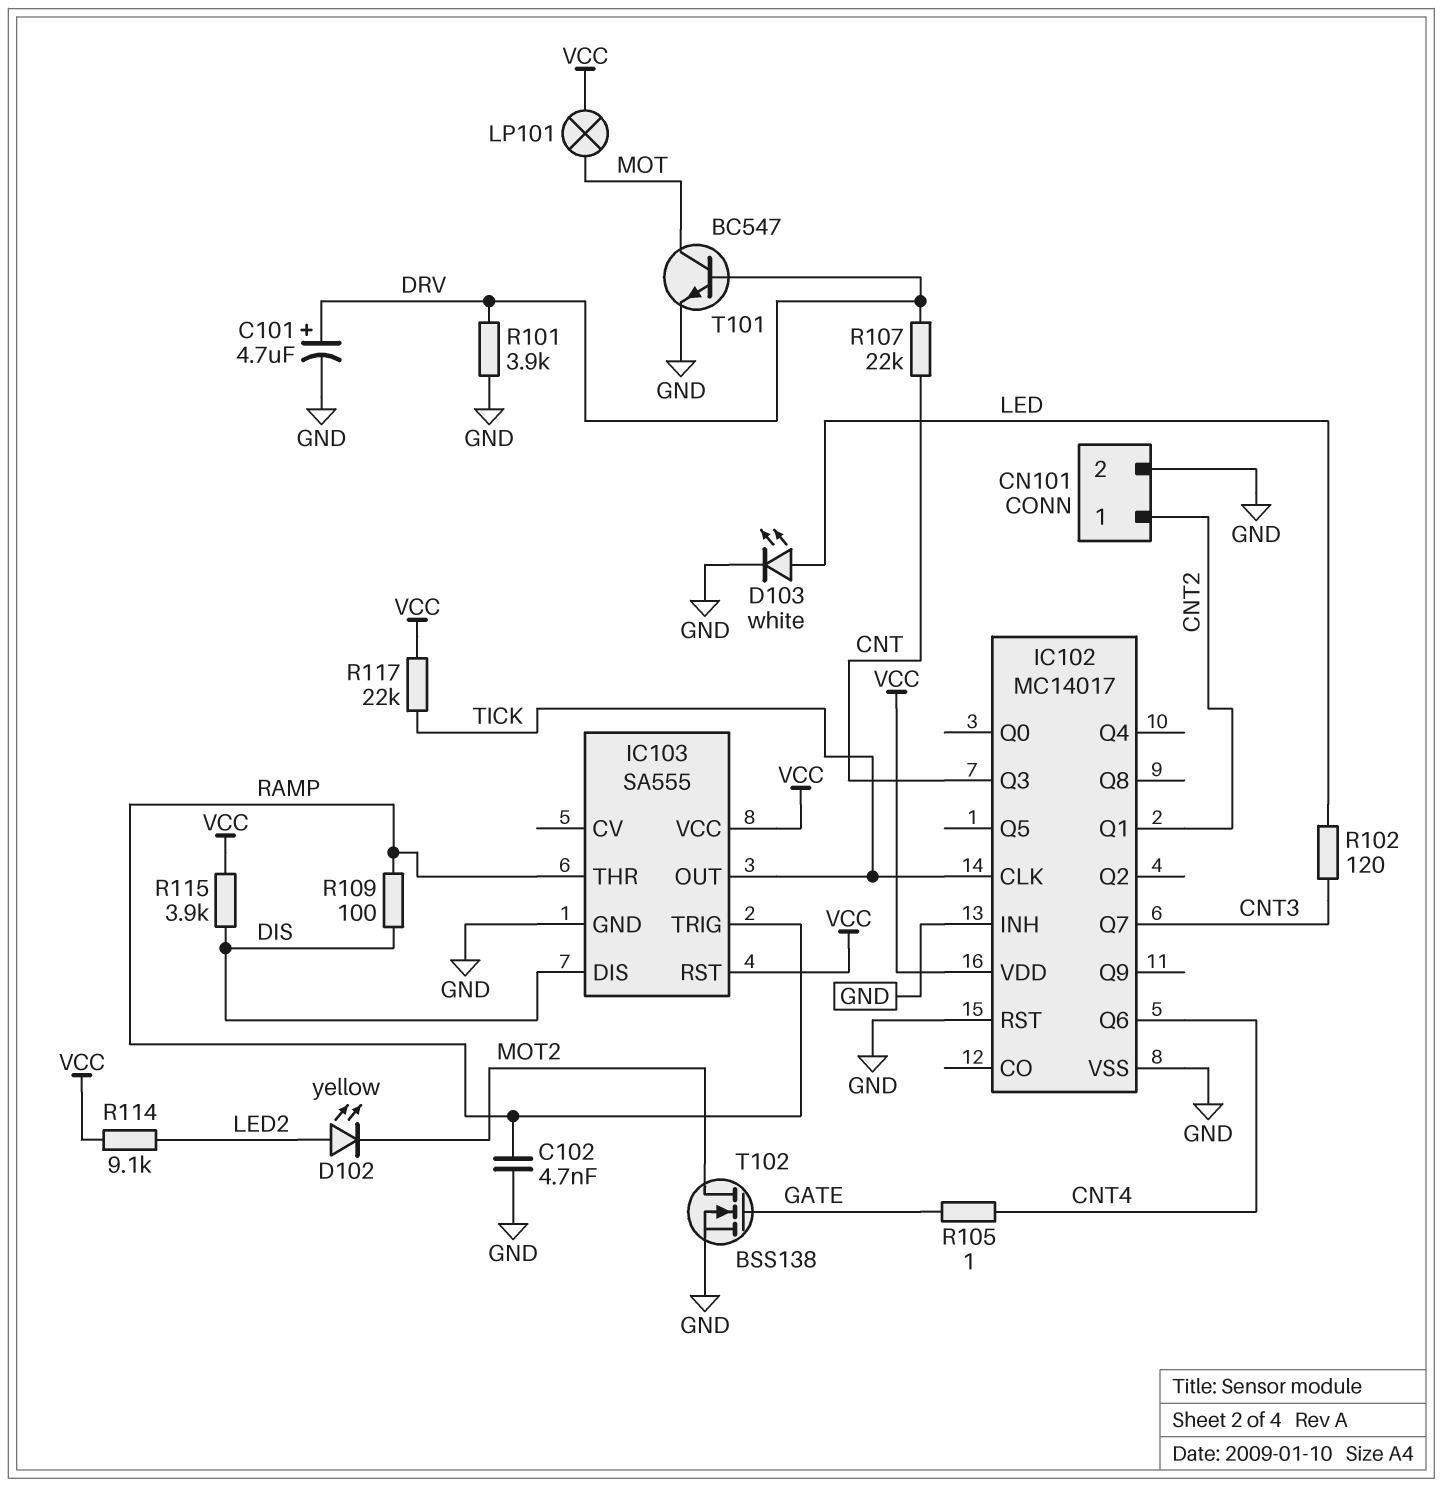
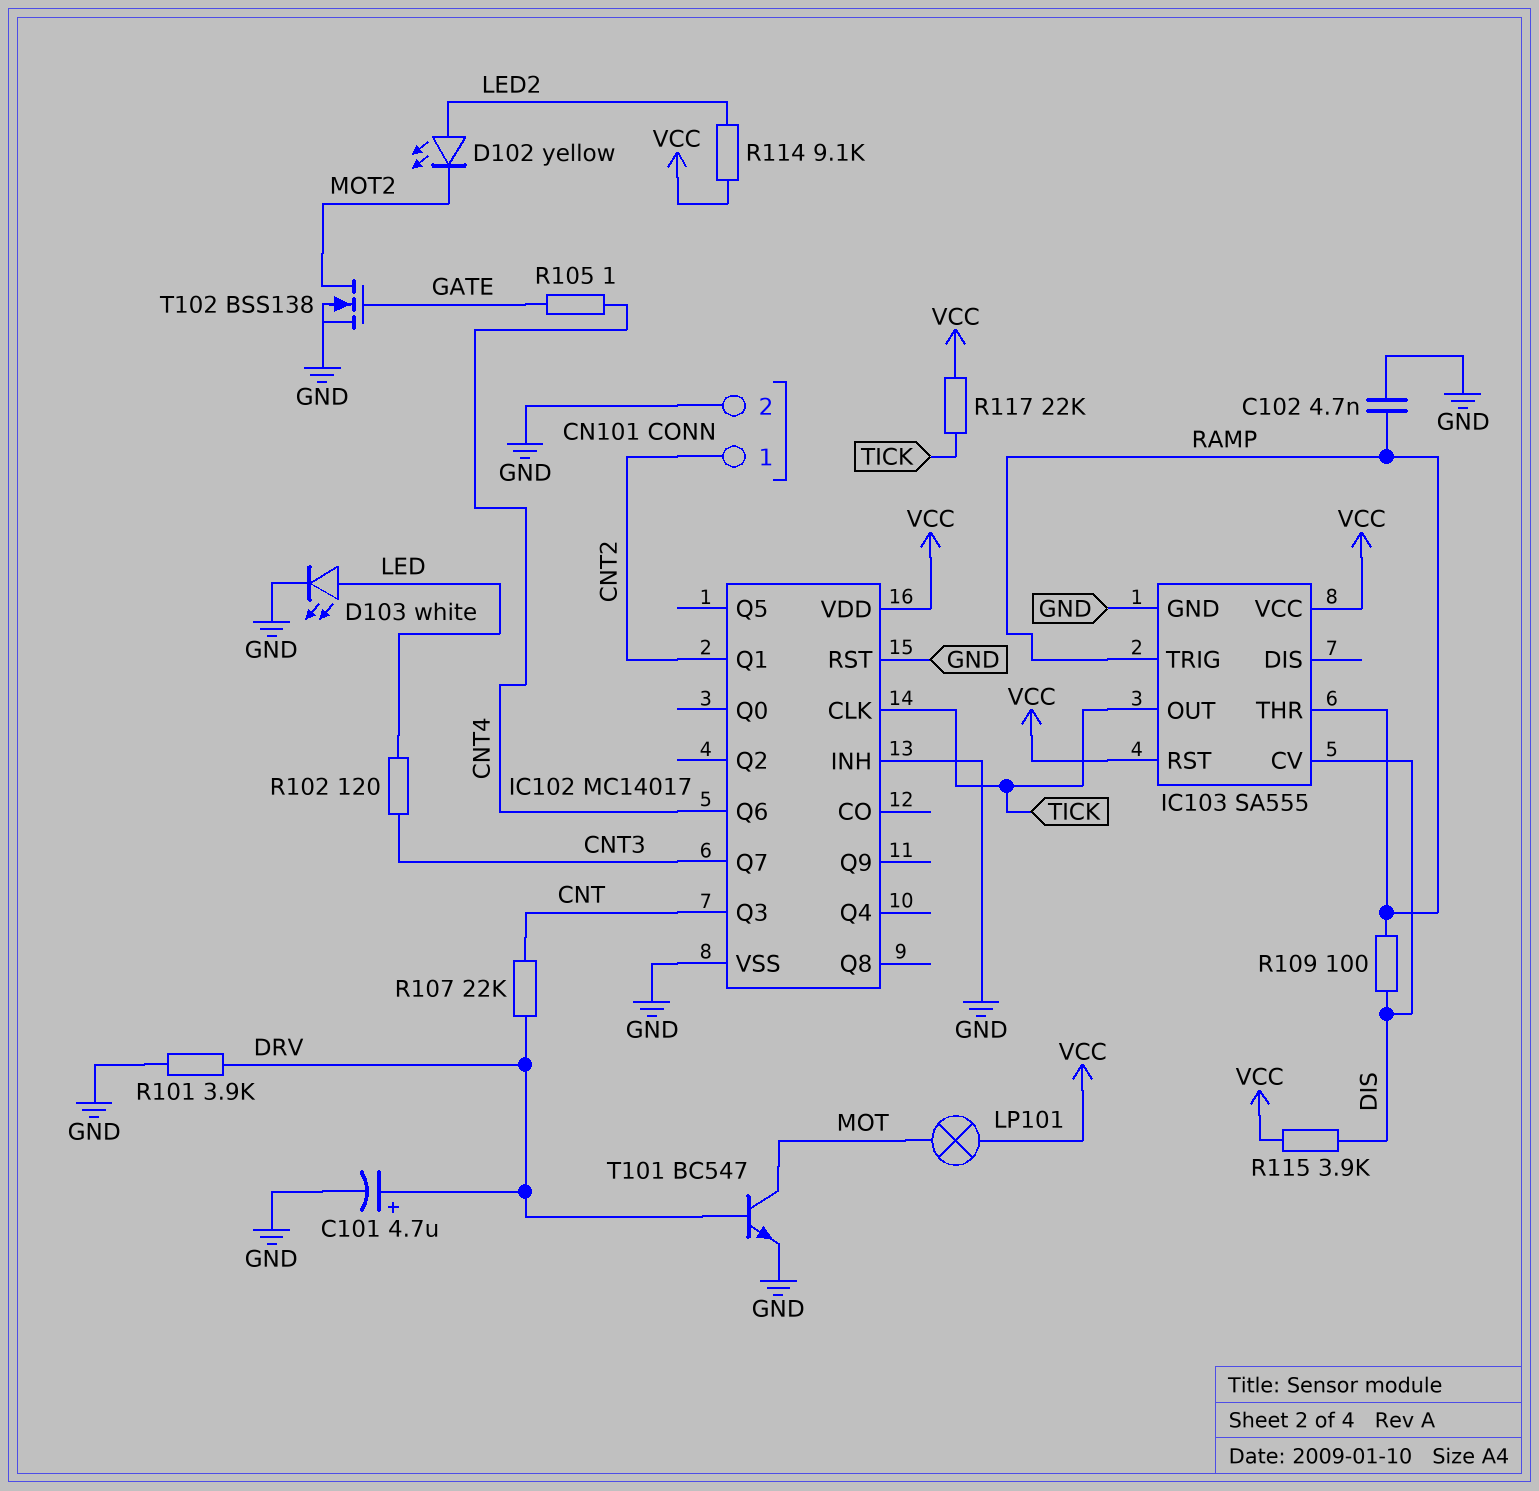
IC103 pin CV: none -> DIS
IC103 pin DIS: DIS -> none

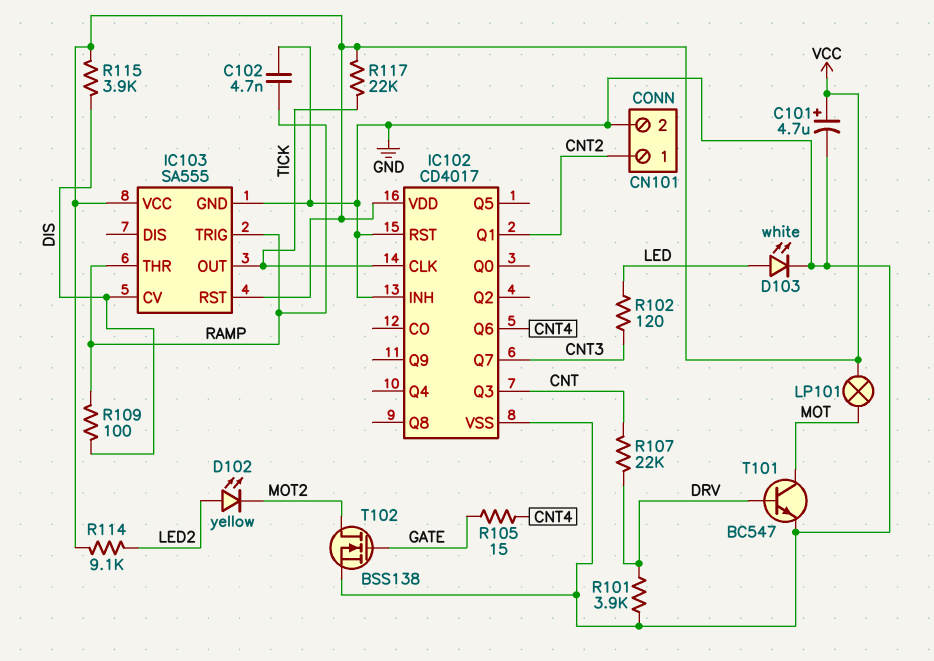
C101: 4.7uF (plus DRV, minus GND) -> 4.7uF (plus VCC, minus GND)
IC102: MC14017 -> CD4017
R105: 1 (CNT4, GATE) -> 15 (CNT4, GATE)

